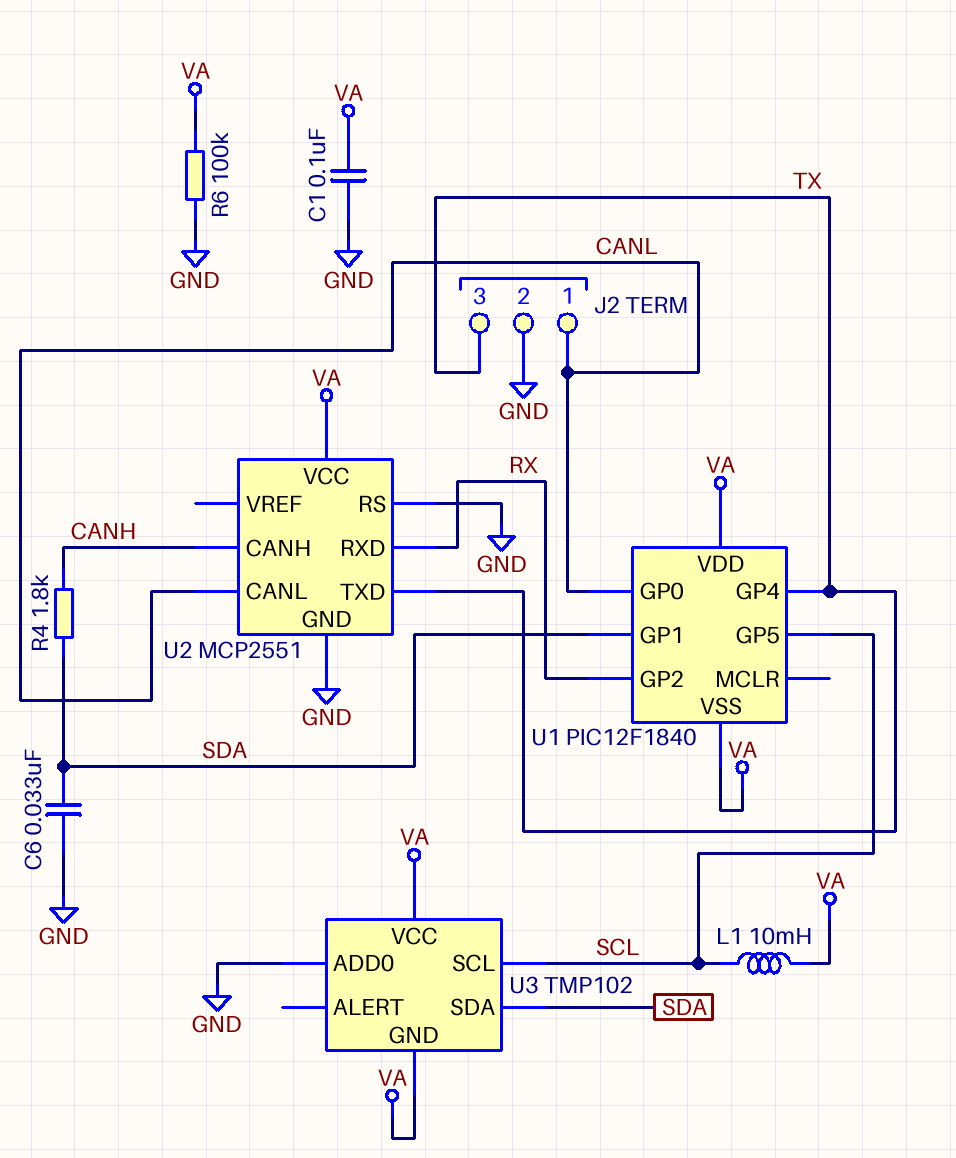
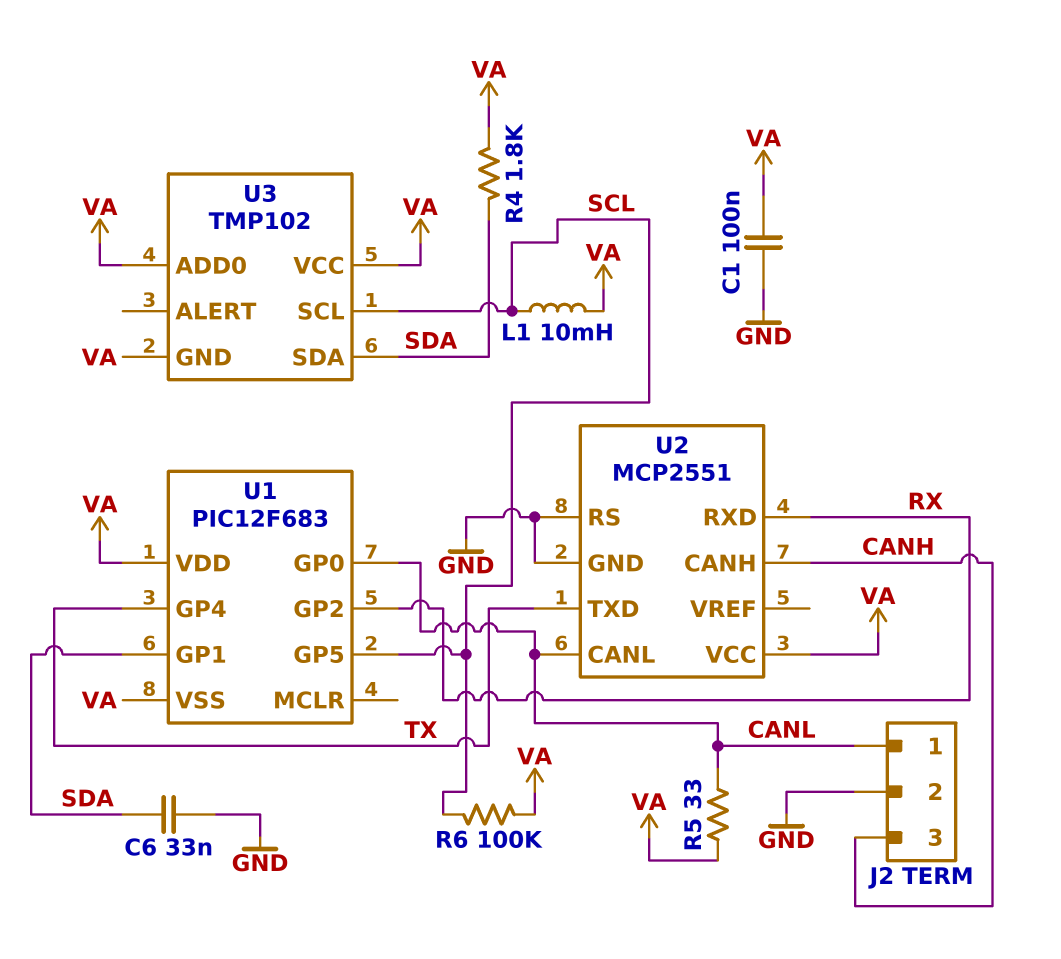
J2 pin 3: TX -> CANH
R4: 1.8k (CANH, SDA) -> 1.8k (SDA, VA)
R5: none -> 33 (CANL, VA)
R6: 100k (GND, VA) -> 100k (SCL, VA)
U1: PIC12F1840 -> PIC12F683
U3 pin ADD0: GND -> VA

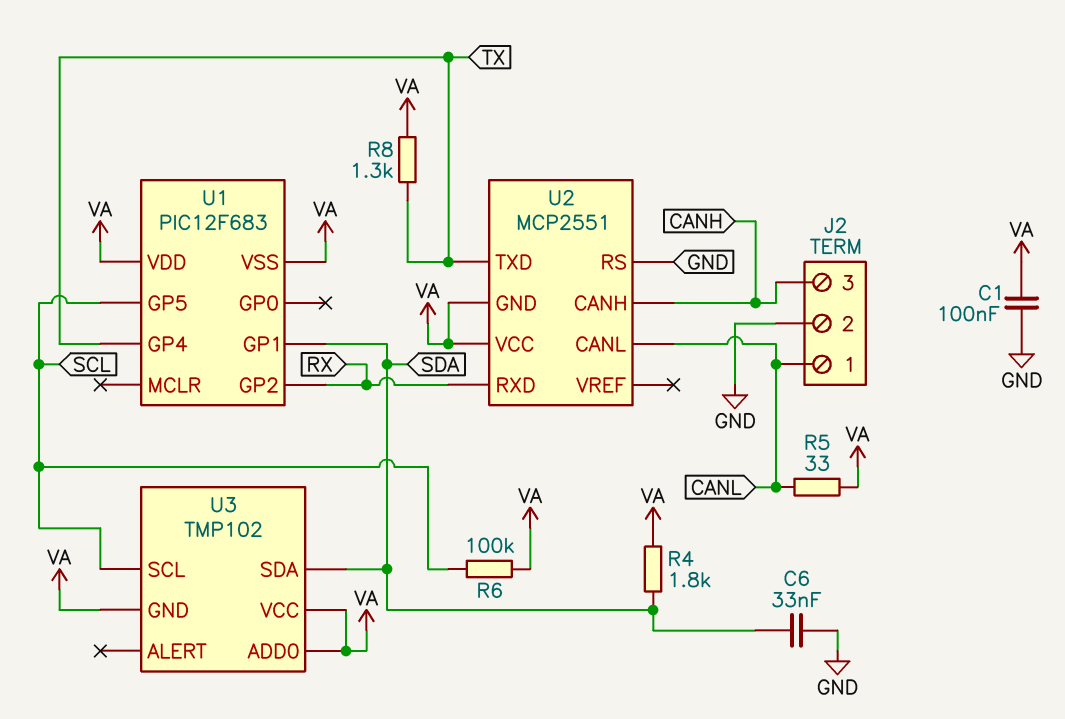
L1: 10mH (SCL, VA) -> none
R8: none -> 1.3k (TX, VA)
U1 pin GP0: CANL -> none
U2 pin GND: GND -> VA

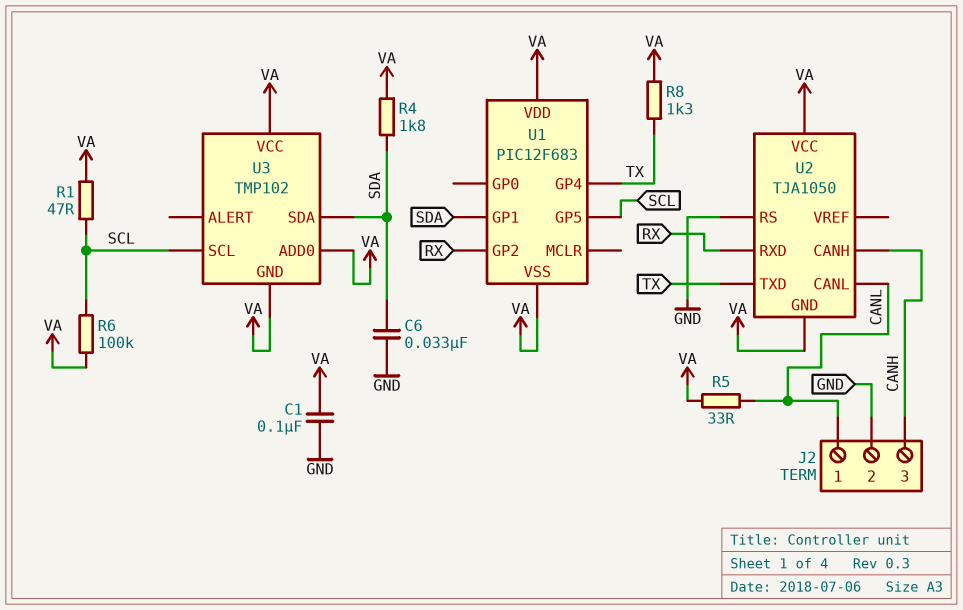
R1: none -> 47 (SCL, VA)
U2: MCP2551 -> TJA1050

